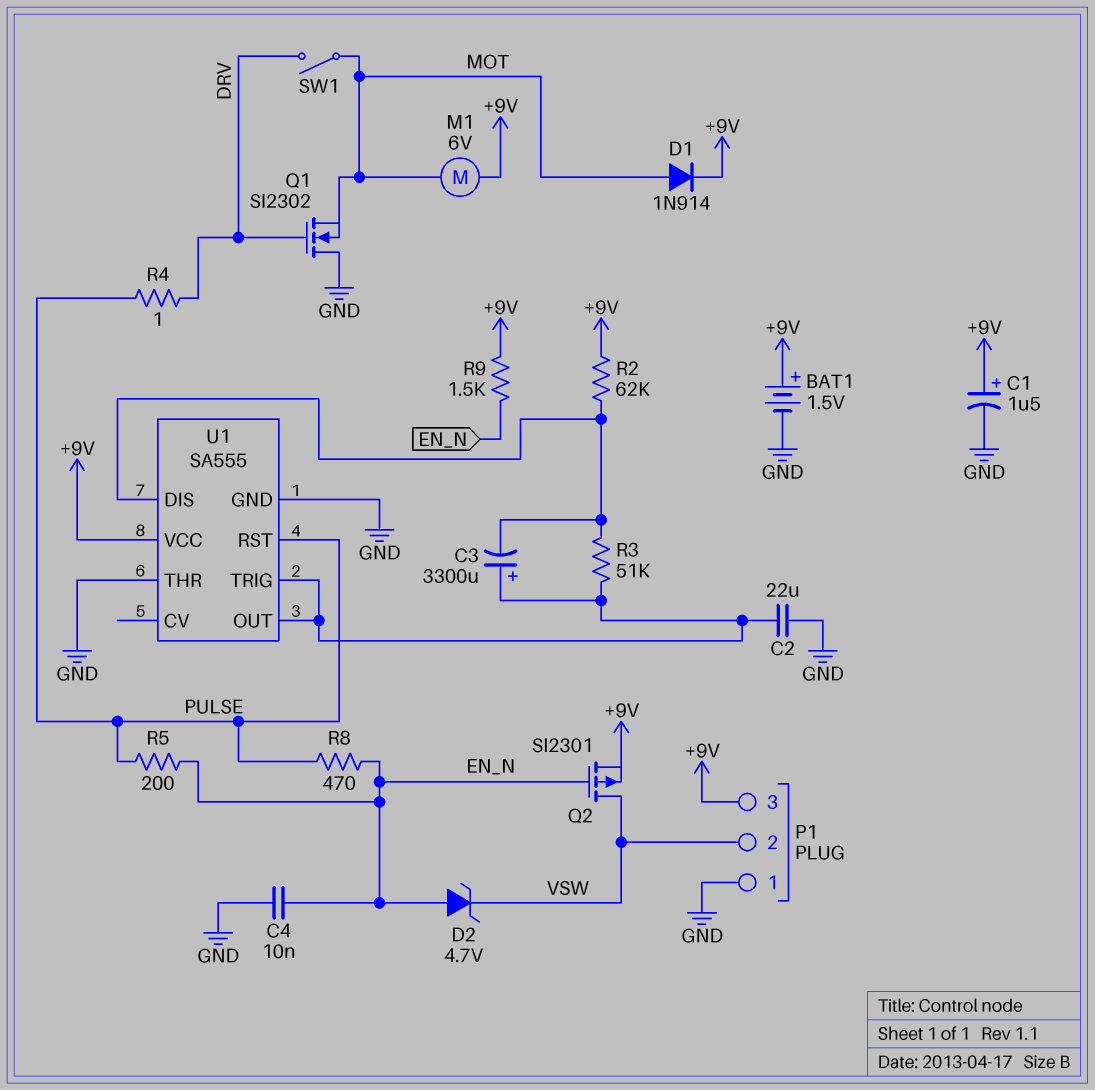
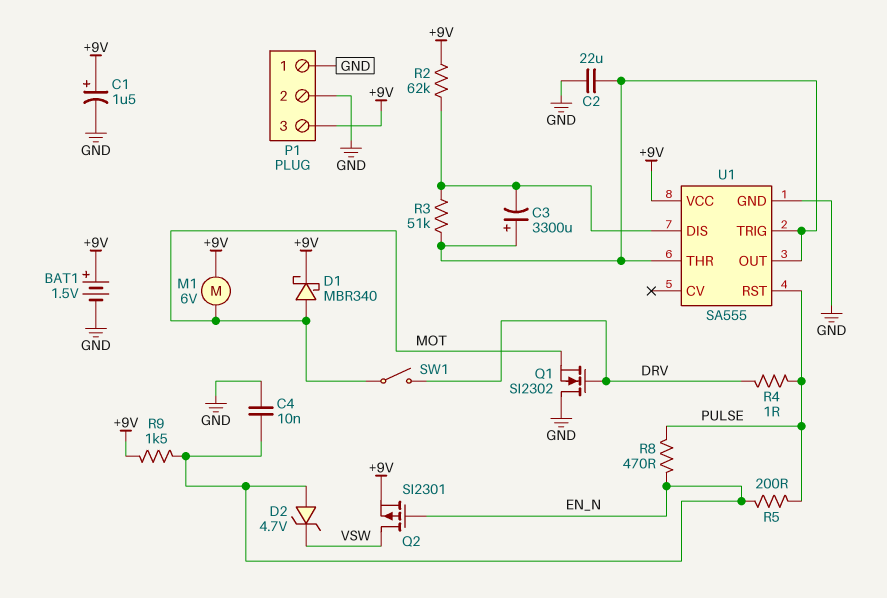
D1: diode 1N914 (A MOT, K +9V) -> schottky MBR340 (A MOT, K +9V)
P1 pin 2: VSW -> GND
U1 pin THR: GND -> U1/OUT

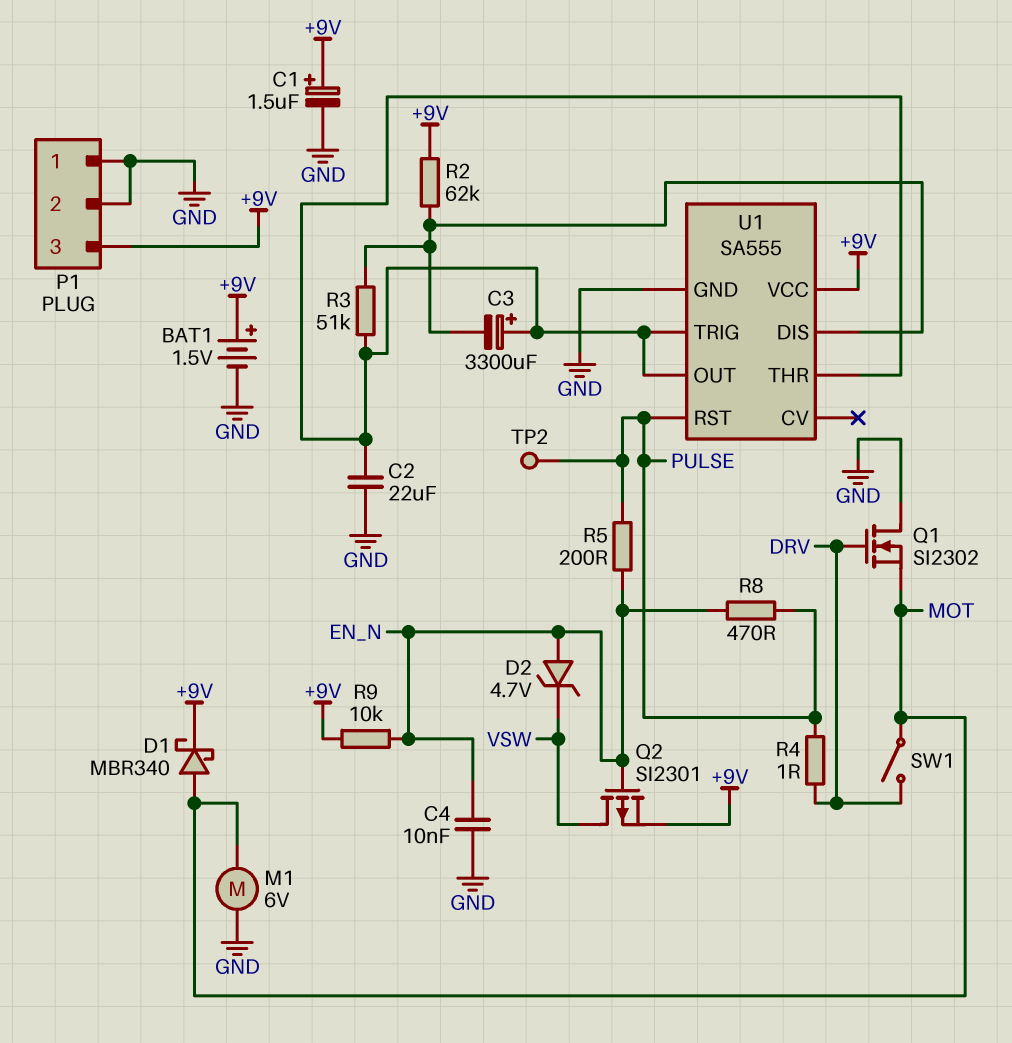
M1: motor 6V (+9V, MOT) -> motor 6V (GND, MOT)
R9: 1.5k (+9V, EN_N) -> 10k (+9V, EN_N)
TP2: none -> test point (PULSE)

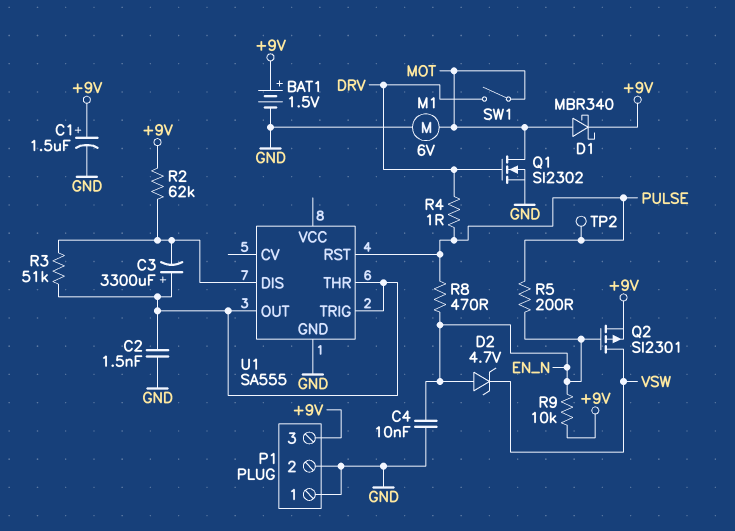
C2: 22uF (GND, U1/OUT) -> 1.5nF (GND, U1/OUT)
Q1: NMOS SI2302 (G DRV, D GND, S MOT) -> NMOS SI2302 (G DRV, D MOT, S GND)
U1 pin VCC: +9V -> none

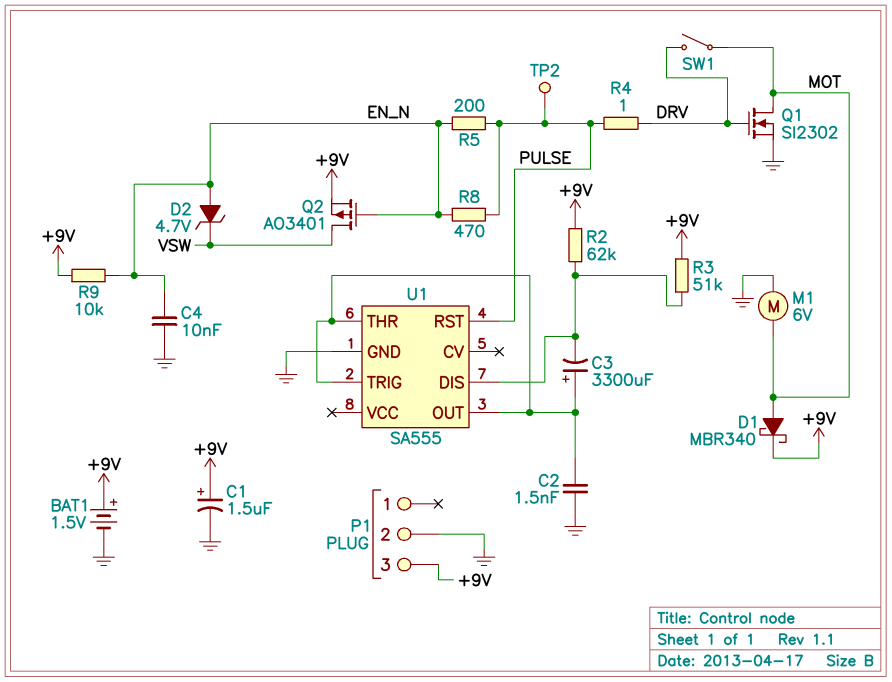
P1 pin 1: GND -> none
Q2: PMOS SI2301 (G EN_N, D VSW, S +9V) -> PMOS AO3401 (G EN_N, D VSW, S +9V)
R3: 51k (U1/DIS, U1/OUT) -> 51k (+9V, U1/DIS)

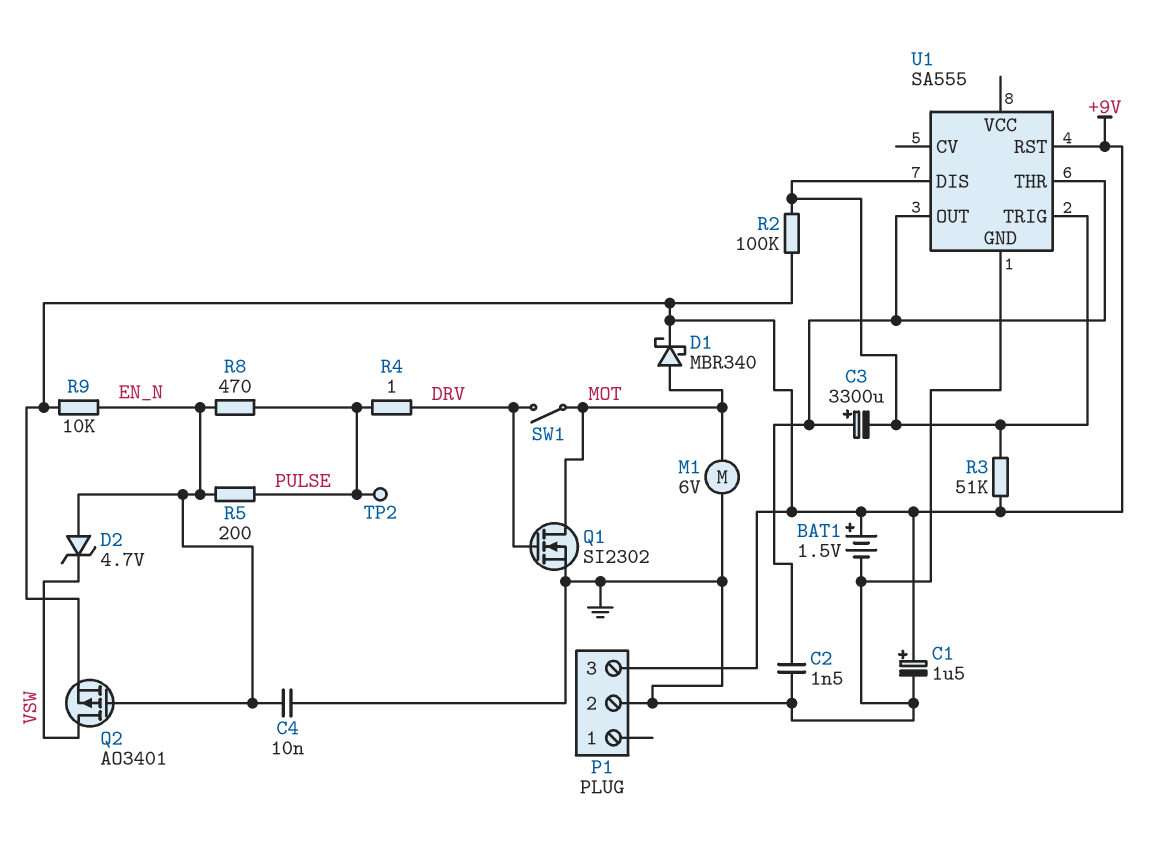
R2: 62k (+9V, U1/DIS) -> 100k (+9V, U1/DIS)
U1 pin RST: PULSE -> +9V
U1 pin TRIG: U1/OUT -> U1/DIS

